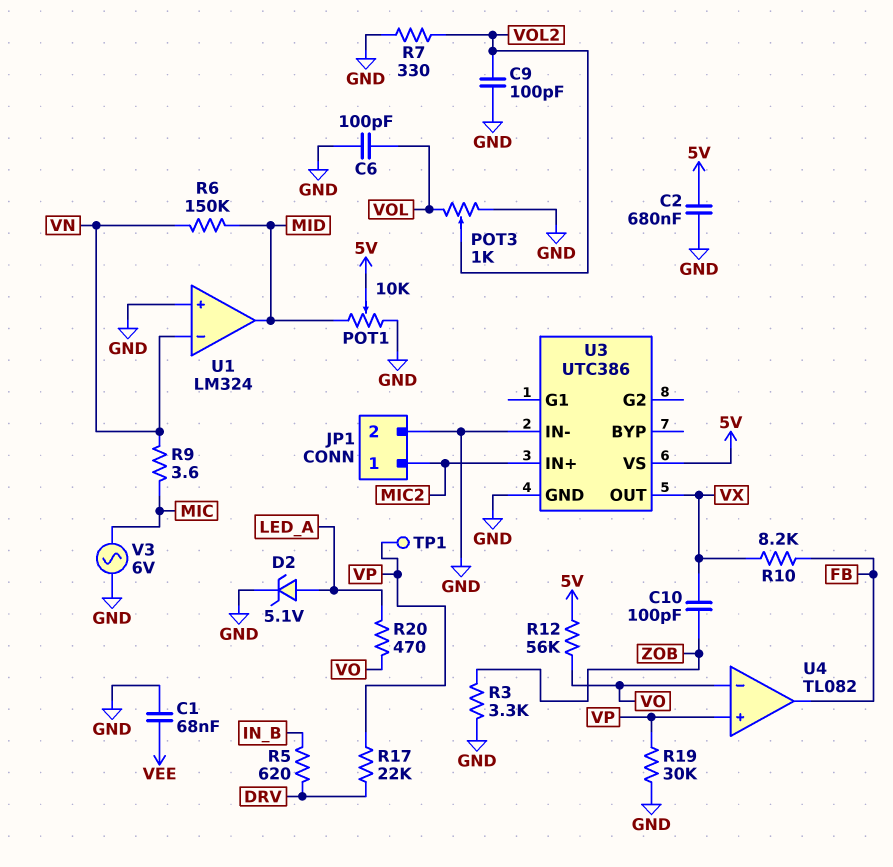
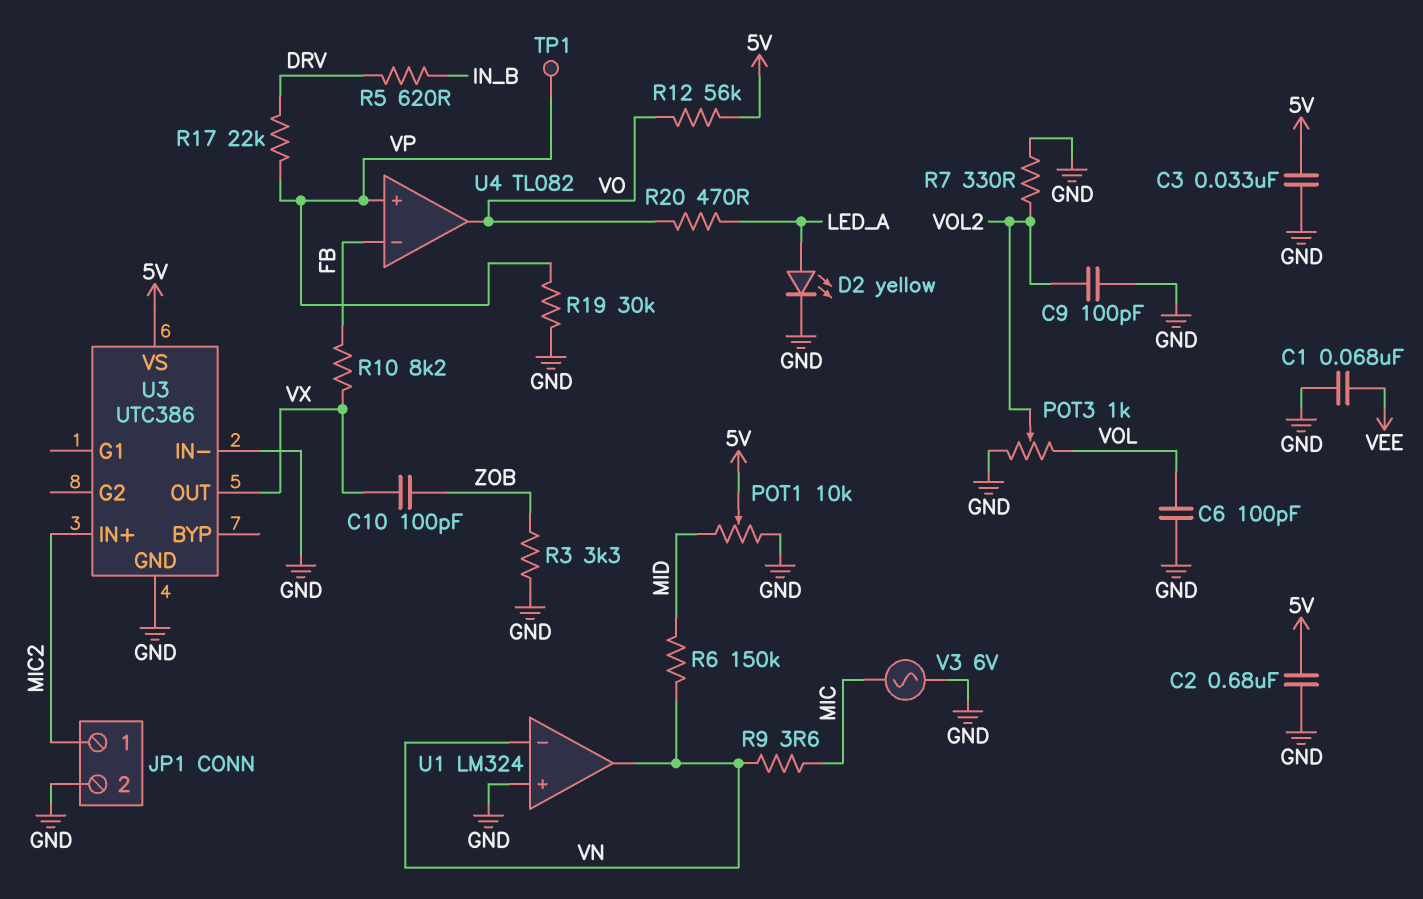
C3: none -> 33nF (5V, GND)
D2: zener 5.1V (A LED_A, K GND) -> LED yellow (A LED_A, K GND)
U1 pin out: MID -> VN
U4 pin in-: VO -> FB
U4 pin out: FB -> VO

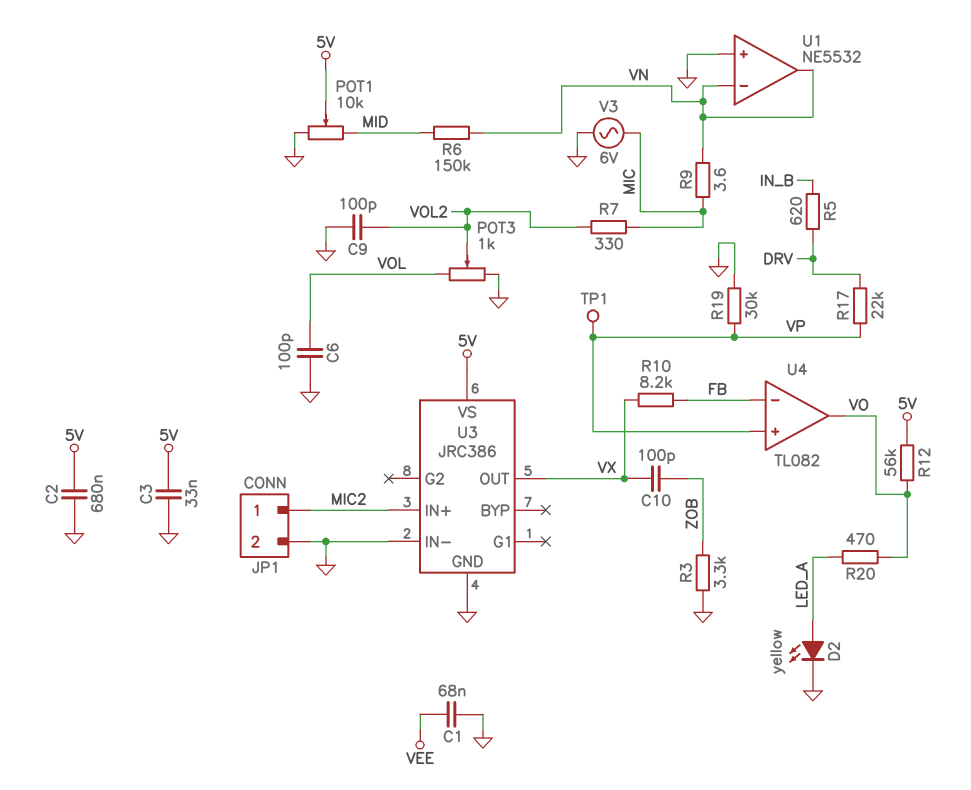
R7: 330 (GND, VOL2) -> 330 (MIC, VOL2)
U1: LM324 -> NE5532
U3: UTC386 -> JRC386

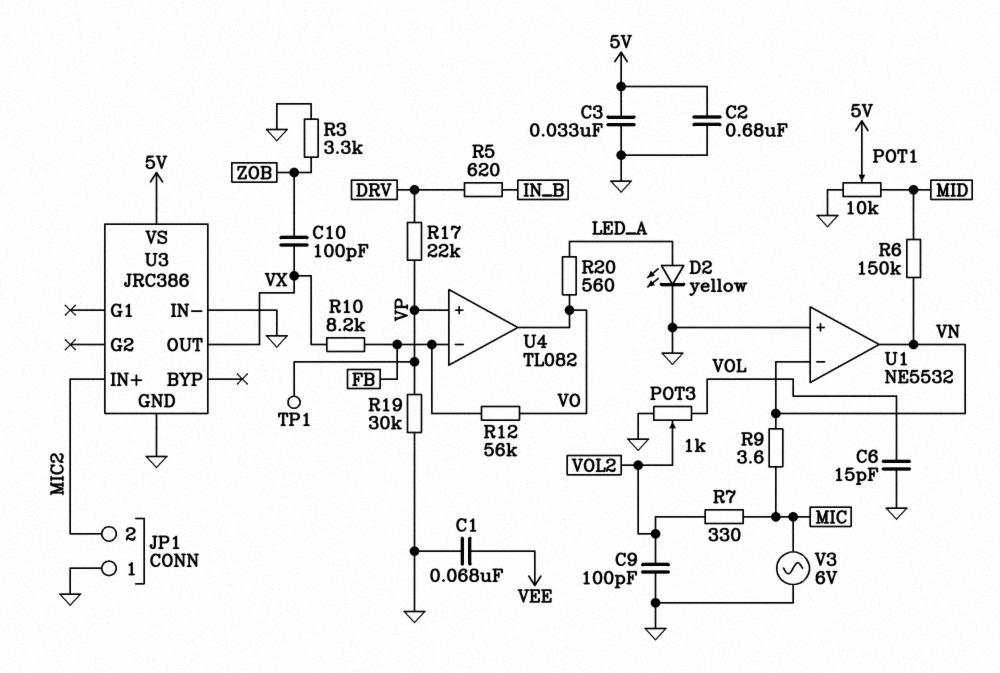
C6: 100pF (GND, VOL) -> 15pF (GND, VOL)
JP1 pin 1: MIC2 -> GND
JP1 pin 2: GND -> MIC2
R12: 56k (5V, VO) -> 56k (FB, VO)
R20: 470 (LED_A, VO) -> 560 (LED_A, VO)

